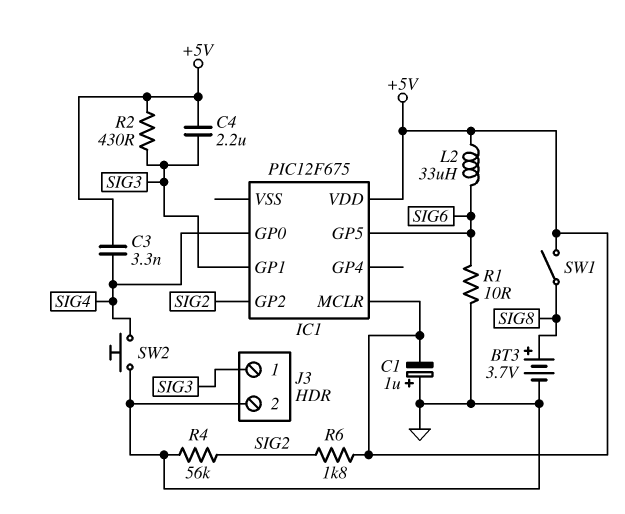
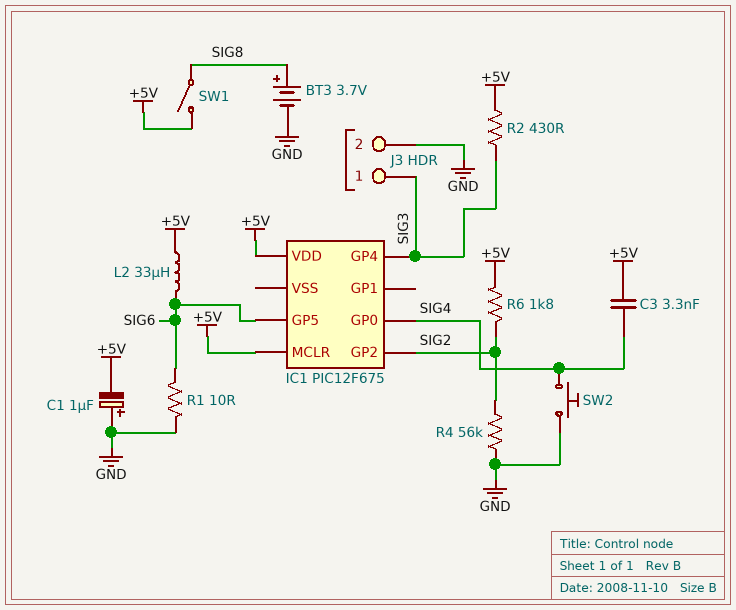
C4: 2.2uF (+5V, SIG3) -> none
IC1 pin GP1: SIG3 -> none
IC1 pin GP4: none -> SIG3

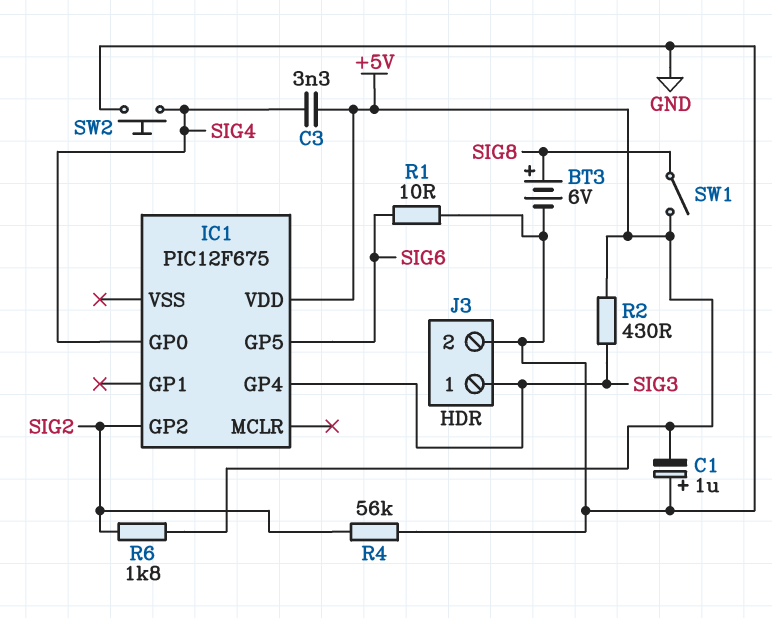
BT3: 3.7V (plus SIG8, minus GND) -> 6V (plus SIG8, minus GND)
IC1 pin MCLR: +5V -> none
L2: 33uH (+5V, SIG6) -> none

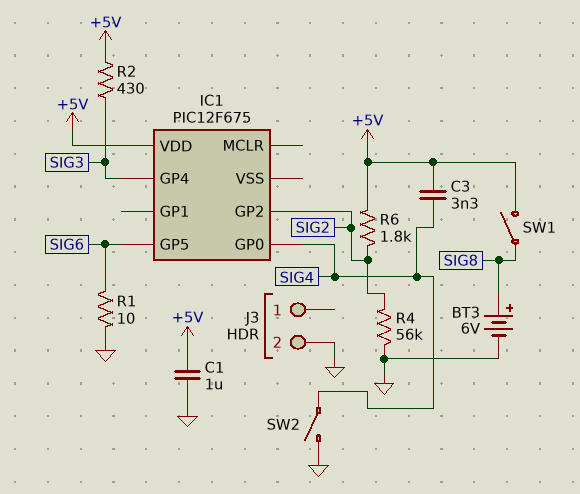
C1: 1uF (plus GND, minus +5V) -> 1uF (+5V, GND)
J3 pin 1: SIG3 -> none
SW2: button (GND, SIG4) -> switch (GND, SIG4)

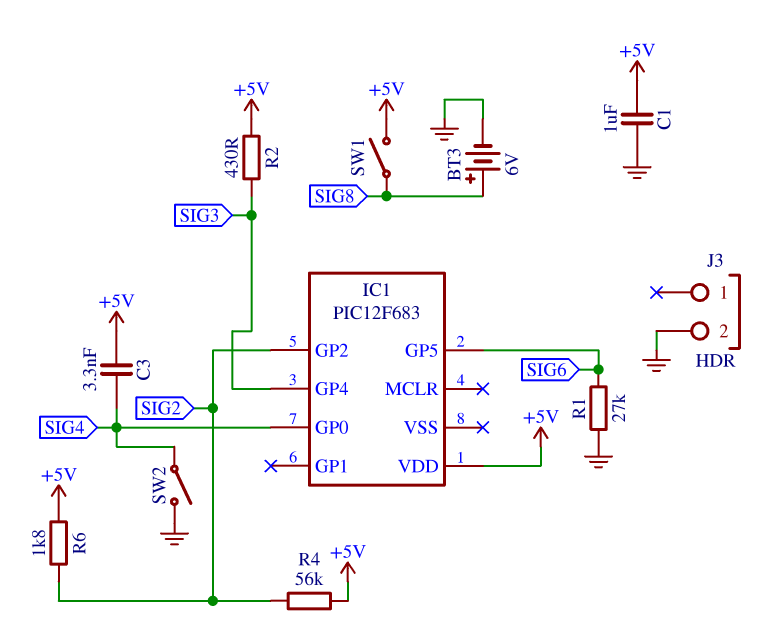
IC1: PIC12F675 -> PIC12F683
R1: 10 (GND, SIG6) -> 27k (GND, SIG6)
R4: 56k (GND, SIG2) -> 56k (+5V, SIG2)

